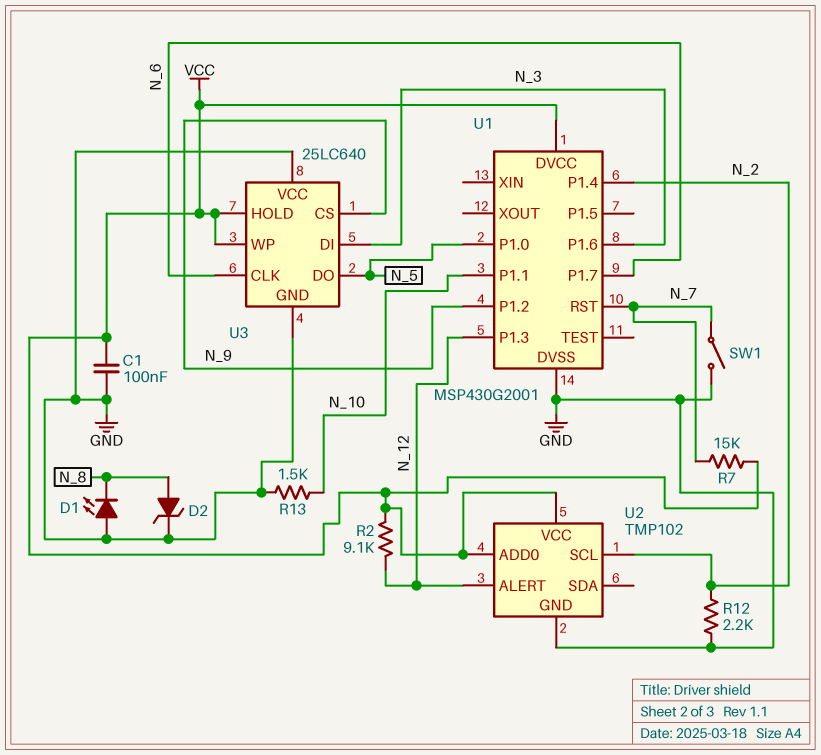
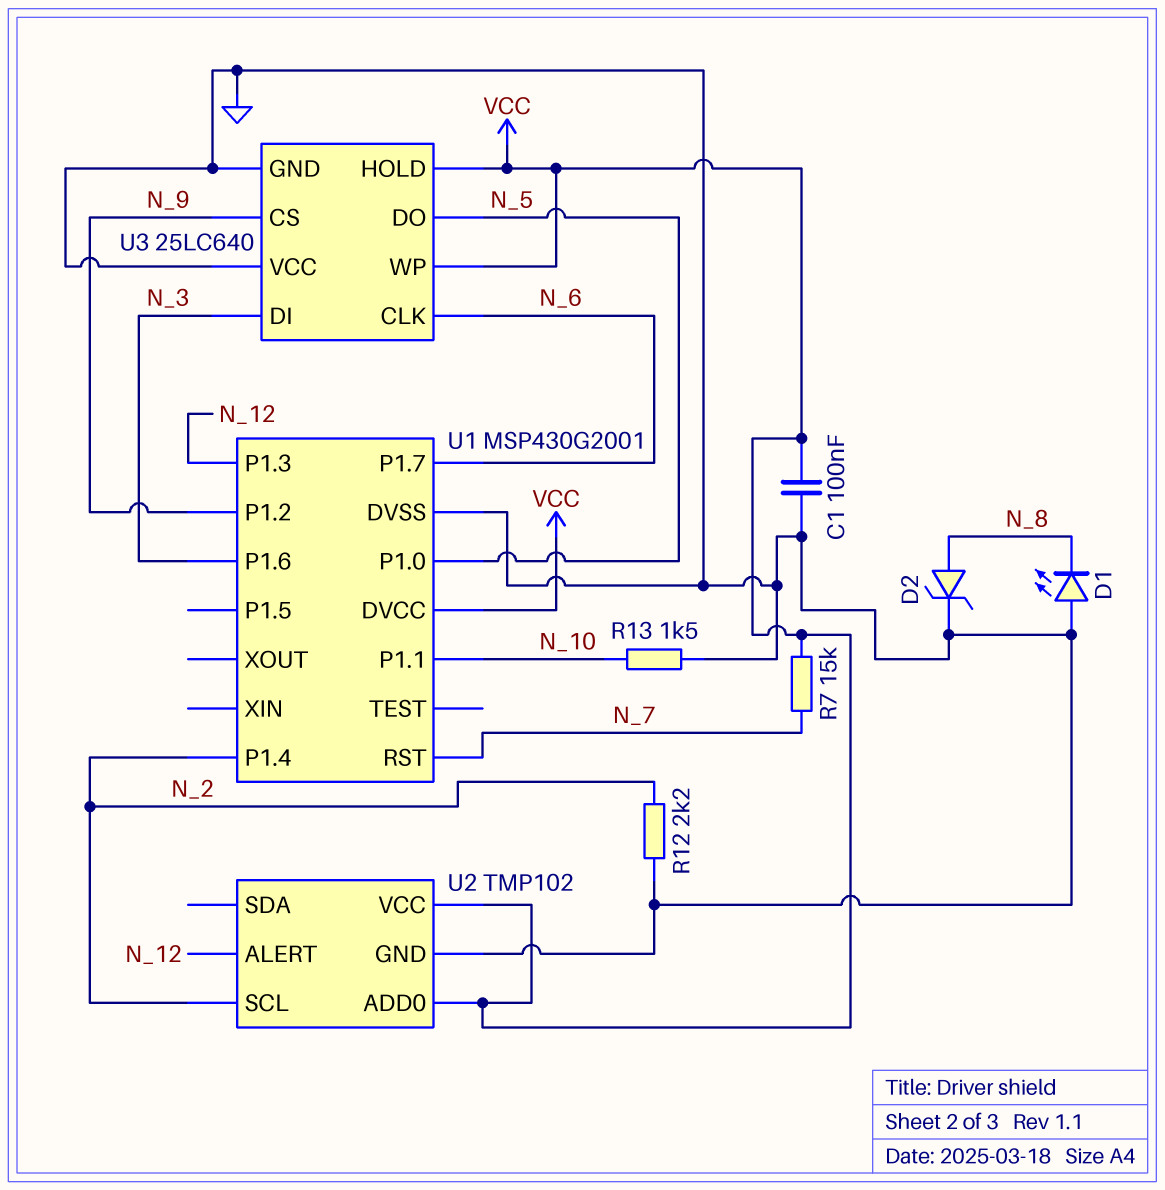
R2: 9.1k (N_12, VCC) -> none
SW1: switch (GND, N_7) -> none

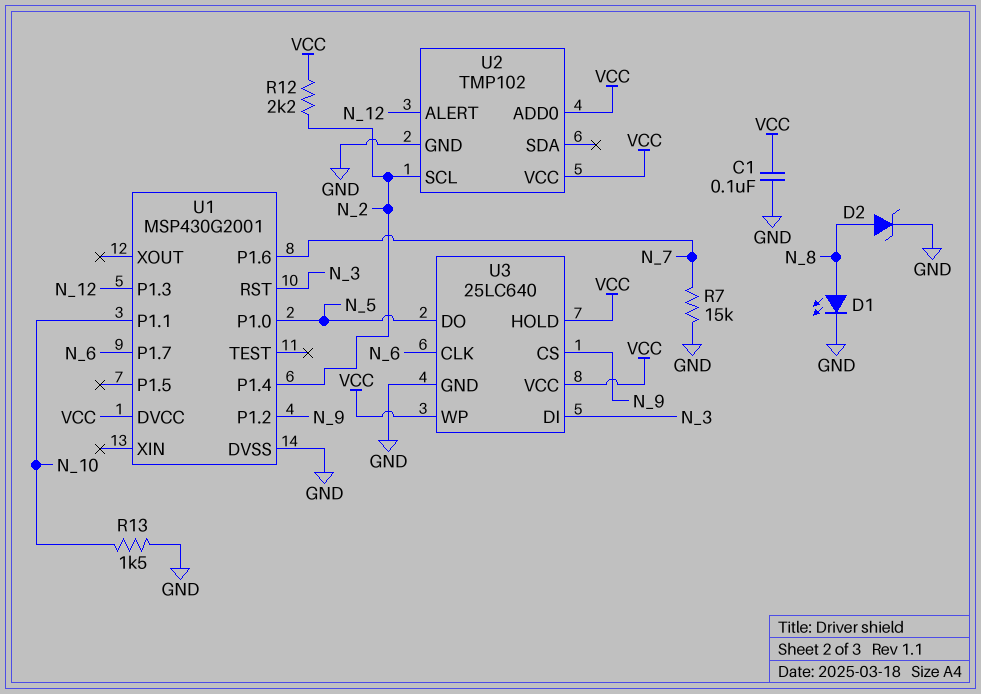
D1: LED (A GND, K N_8) -> LED (A N_8, K GND)
R7: 15k (N_7, VCC) -> 15k (GND, N_7)
R12: 2.2k (GND, N_2) -> 2.2k (N_2, VCC)
U1 pin P1.6: N_3 -> N_7
U1 pin RST: N_7 -> N_3
U3 pin VCC: GND -> VCC

